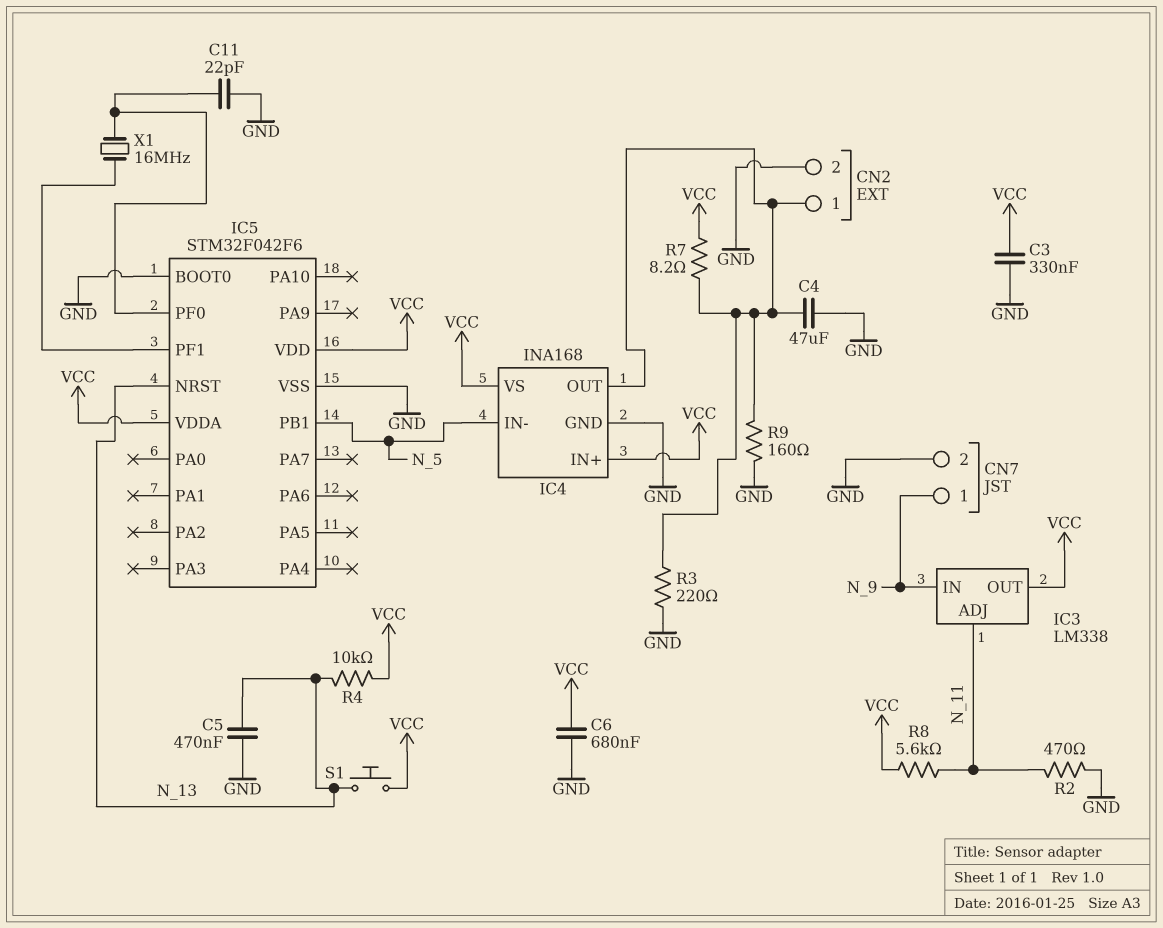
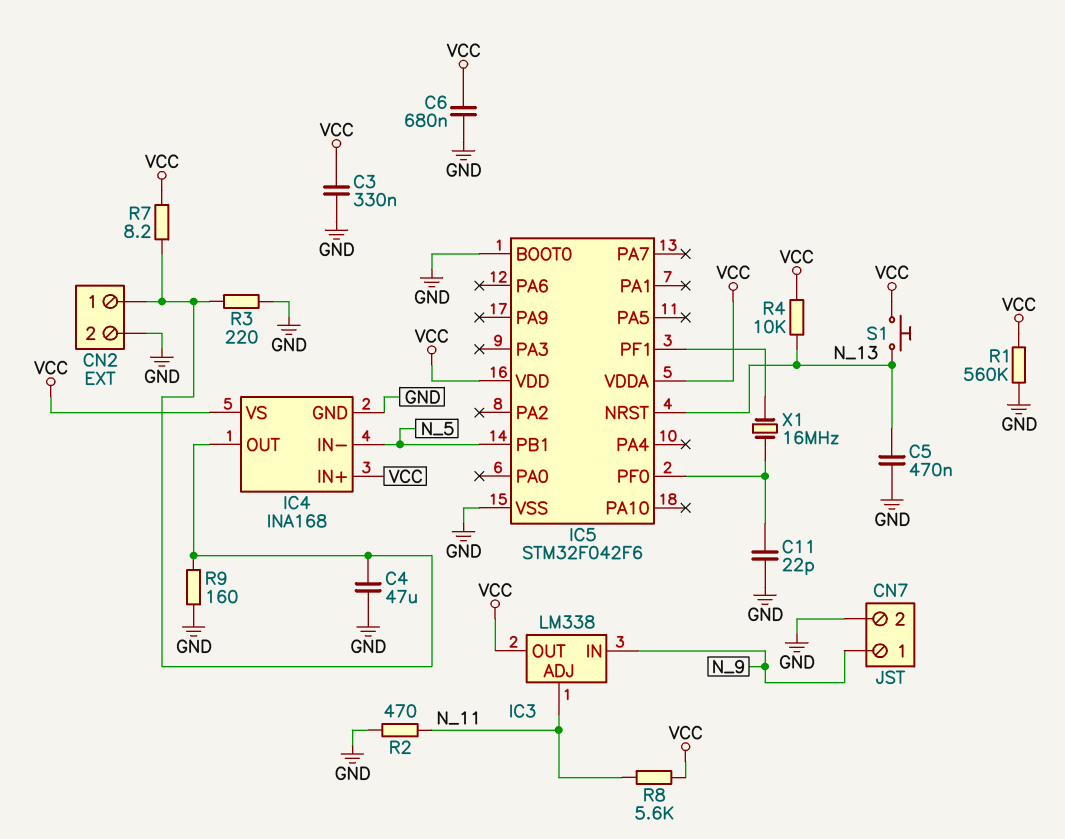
R1: none -> 560k (GND, VCC)

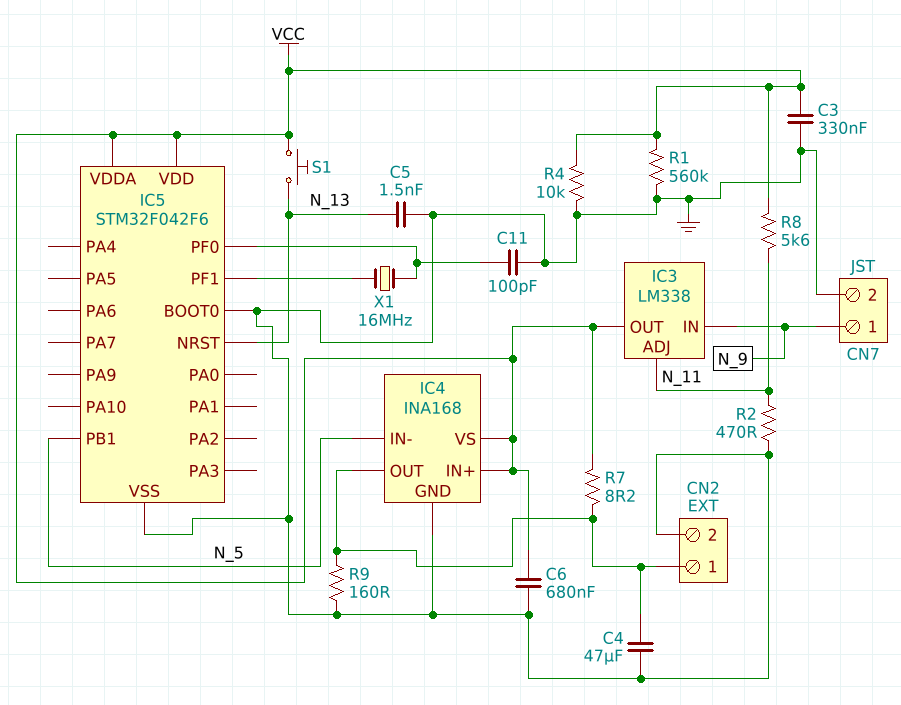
C5: 470nF (GND, N_13) -> 1.5nF (GND, N_13)
C11: 22pF (GND, IC5/PF0) -> 100pF (GND, IC5/PF0)
R3: 220 (CN2/1, GND) -> none
R4: 10k (N_13, VCC) -> 10k (GND, VCC)

